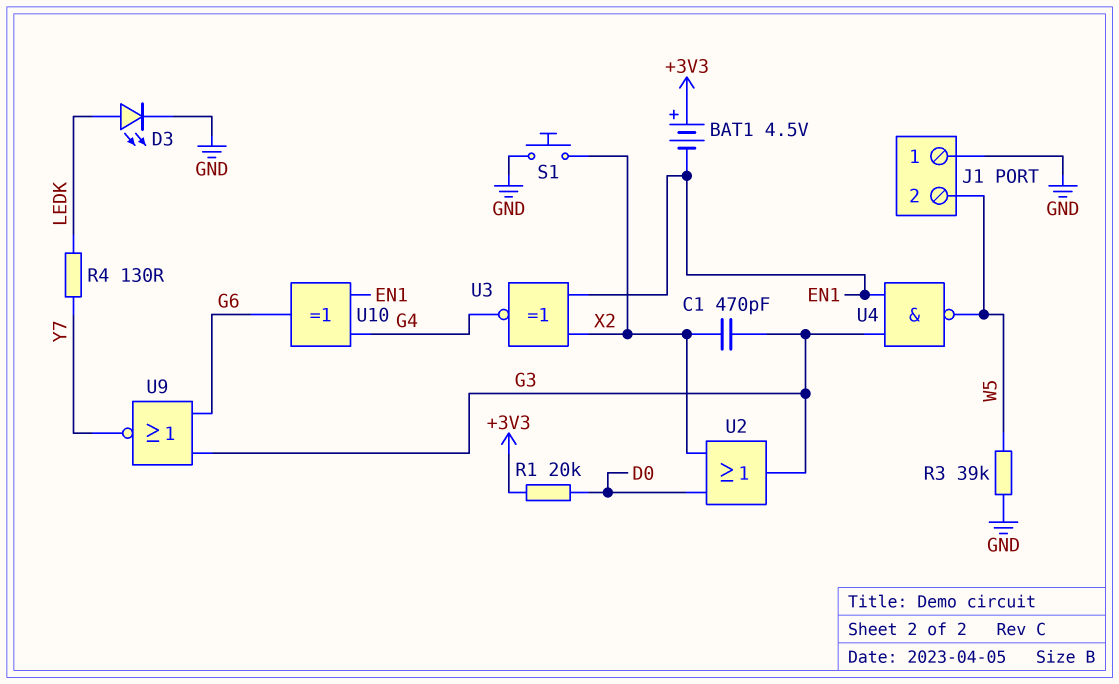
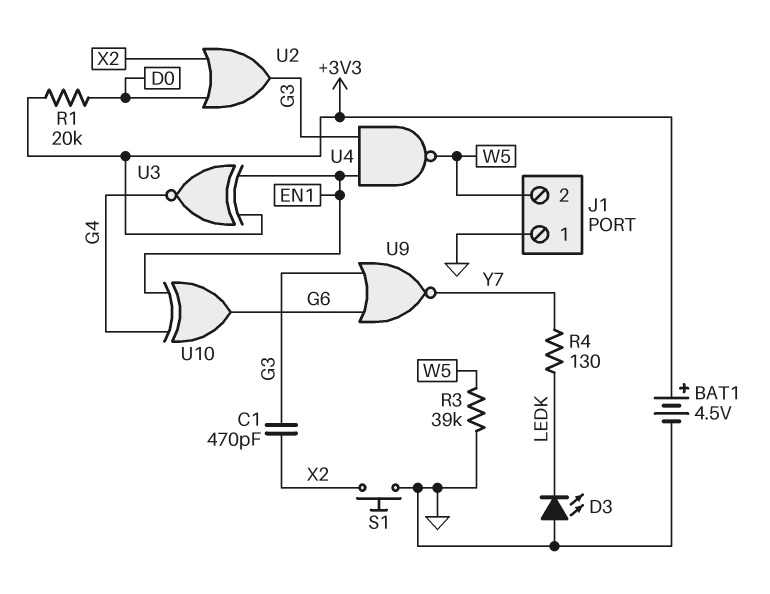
BAT1: 4.5V (plus +3V3, minus EN1) -> 4.5V (plus +3V3, minus GND)
D3: LED (A LEDK, K GND) -> LED (A GND, K LEDK)
U3: XNOR (in EN1, in X2, out G4) -> XNOR (in +3V3, in EN1, out G4)

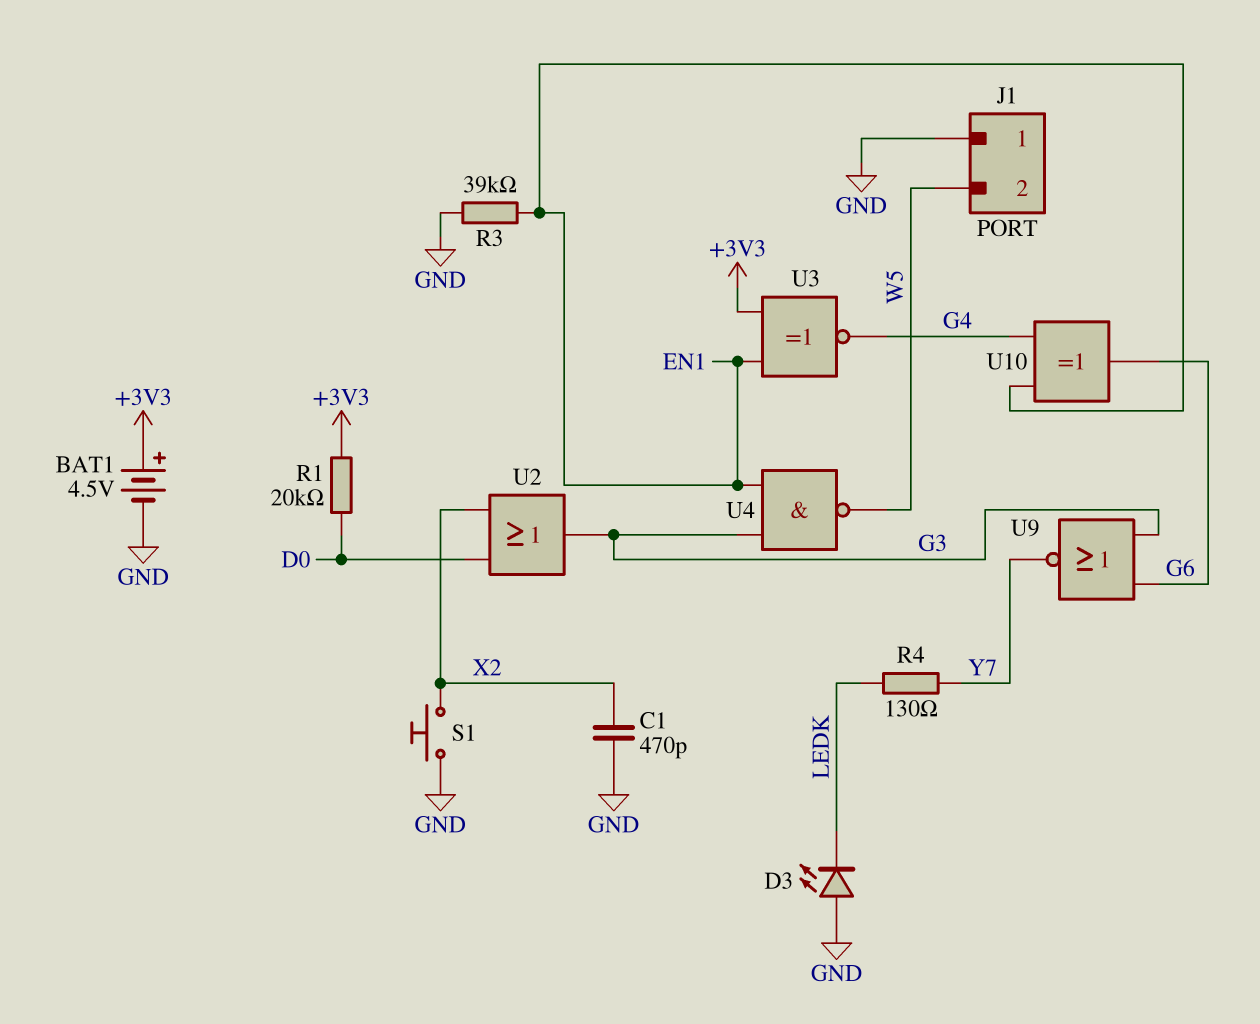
C1: 470pF (G3, X2) -> 470pF (GND, X2)
R3: 39k (GND, W5) -> 39k (EN1, GND)

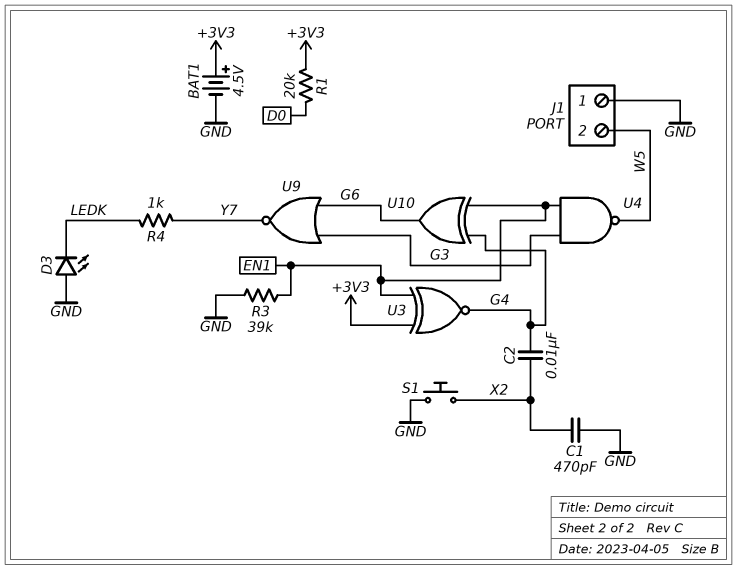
C2: none -> 10nF (G4, X2)
R4: 130 (LEDK, Y7) -> 1k (LEDK, Y7)
U2: OR (in D0, in X2, out G3) -> none

